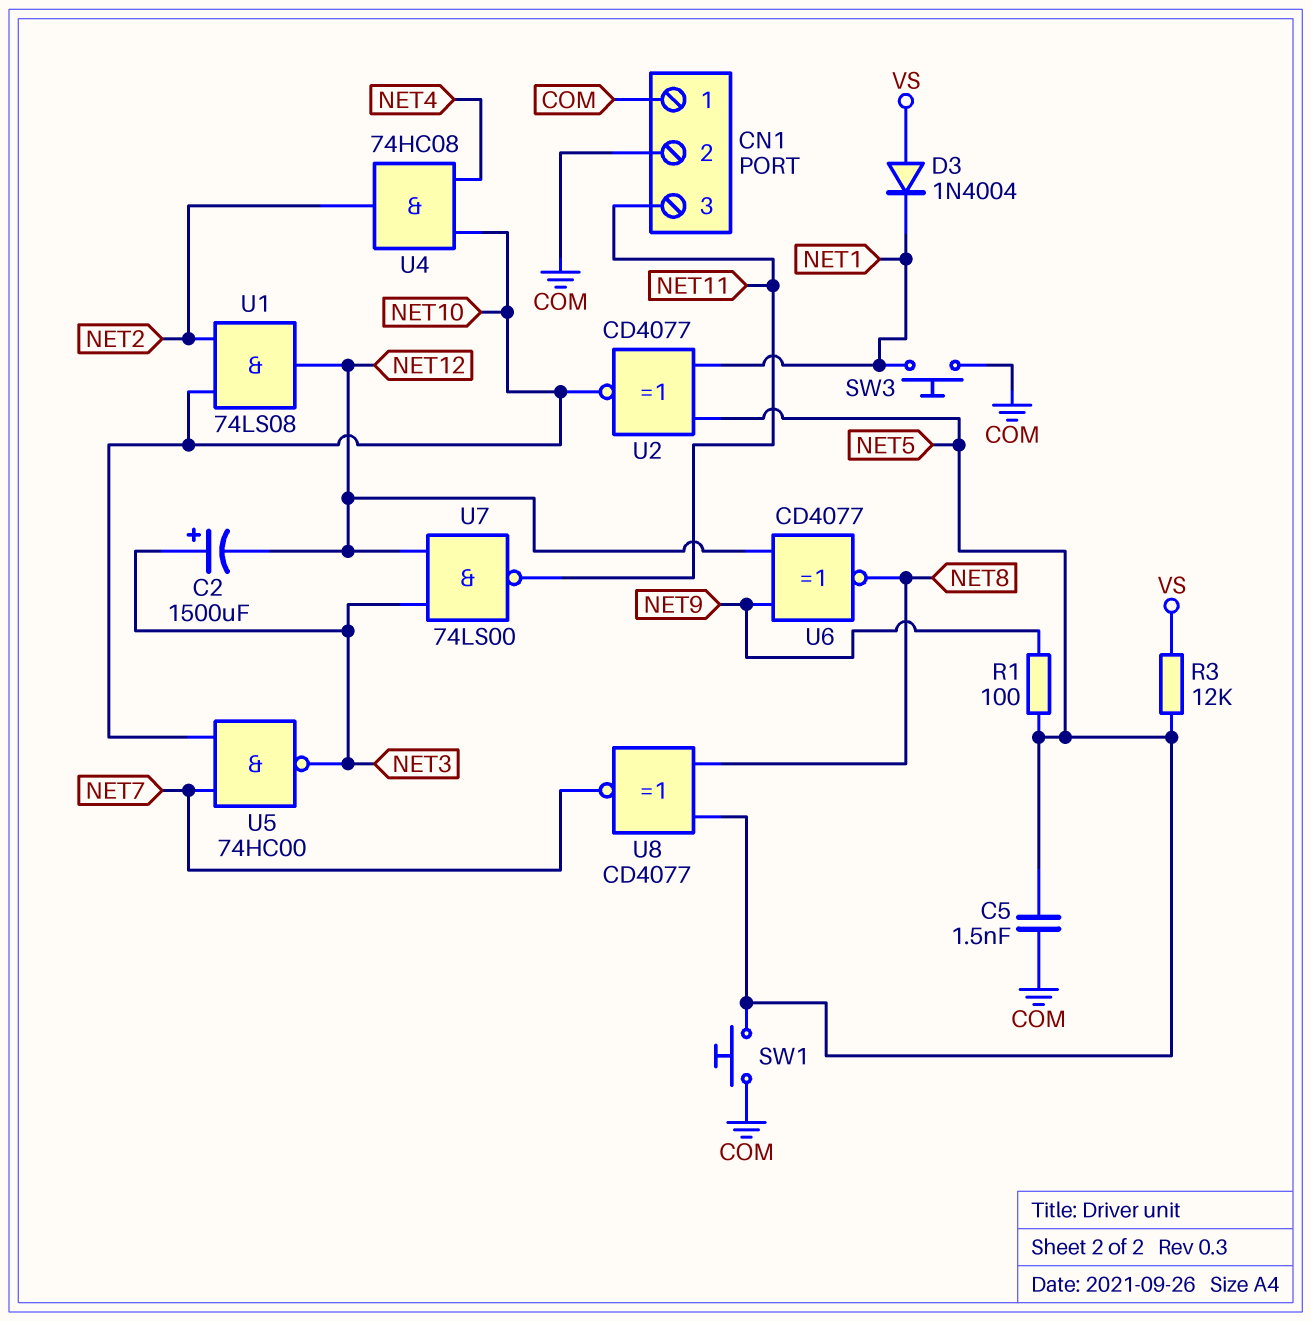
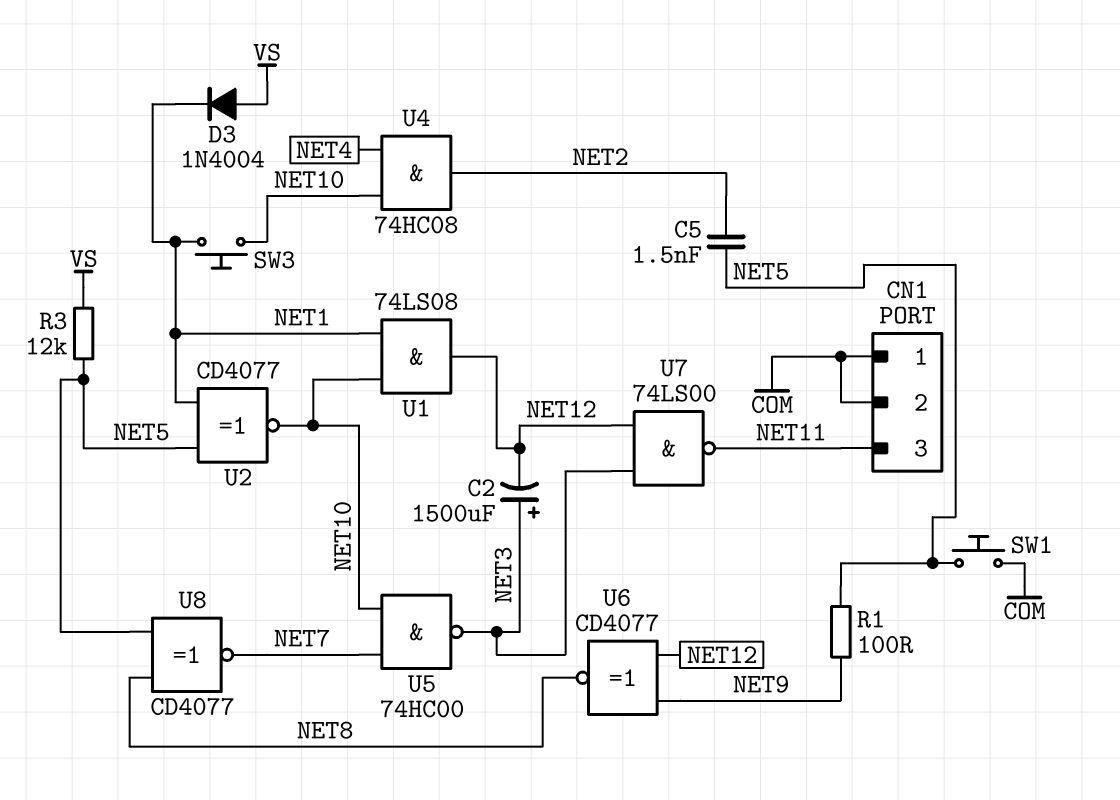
C5: 1.5nF (COM, NET5) -> 1.5nF (NET2, NET5)
SW3: button (COM, NET1) -> button (NET1, NET10)
U1: AND 74LS08 (in NET2, in NET10, out NET12) -> AND 74LS08 (in NET1, in NET10, out NET12)

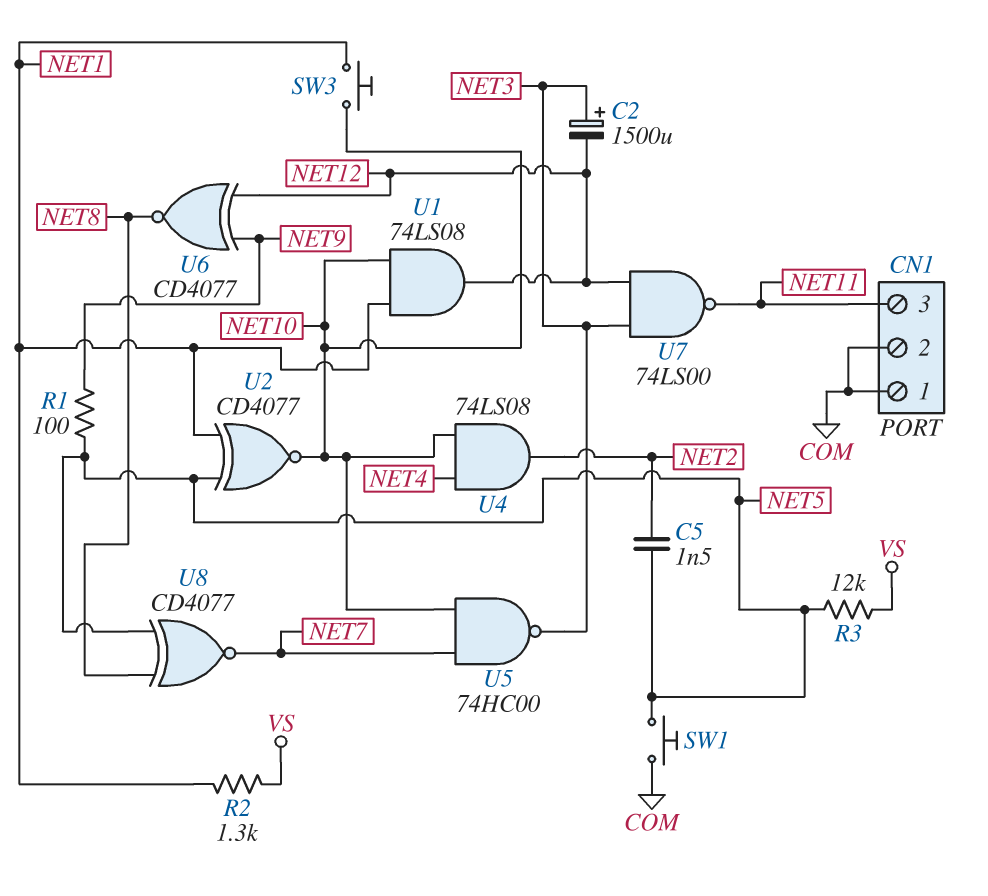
D3: diode 1N4004 (A VS, K NET1) -> none
R2: none -> 1.3k (NET1, VS)
U4: AND 74HC08 (in NET4, in NET10, out NET2) -> AND 74LS08 (in NET4, in NET10, out NET2)

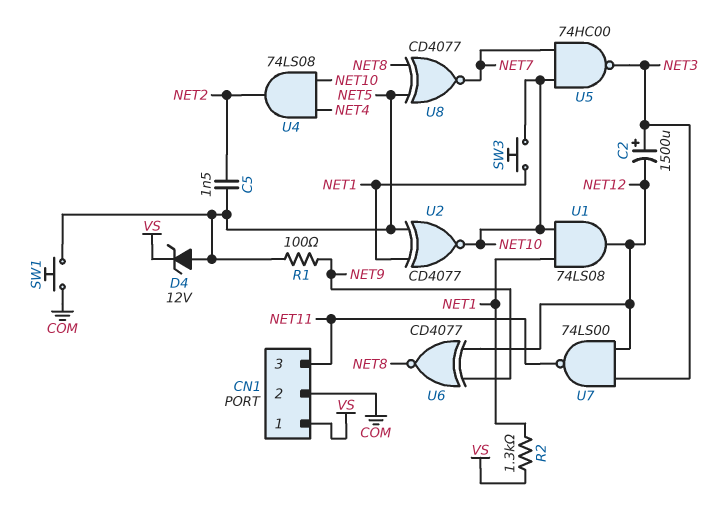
CN1 pin 1: COM -> VS
D4: none -> zener 12V (A NET5, K VS)
R3: 12k (NET5, VS) -> none

